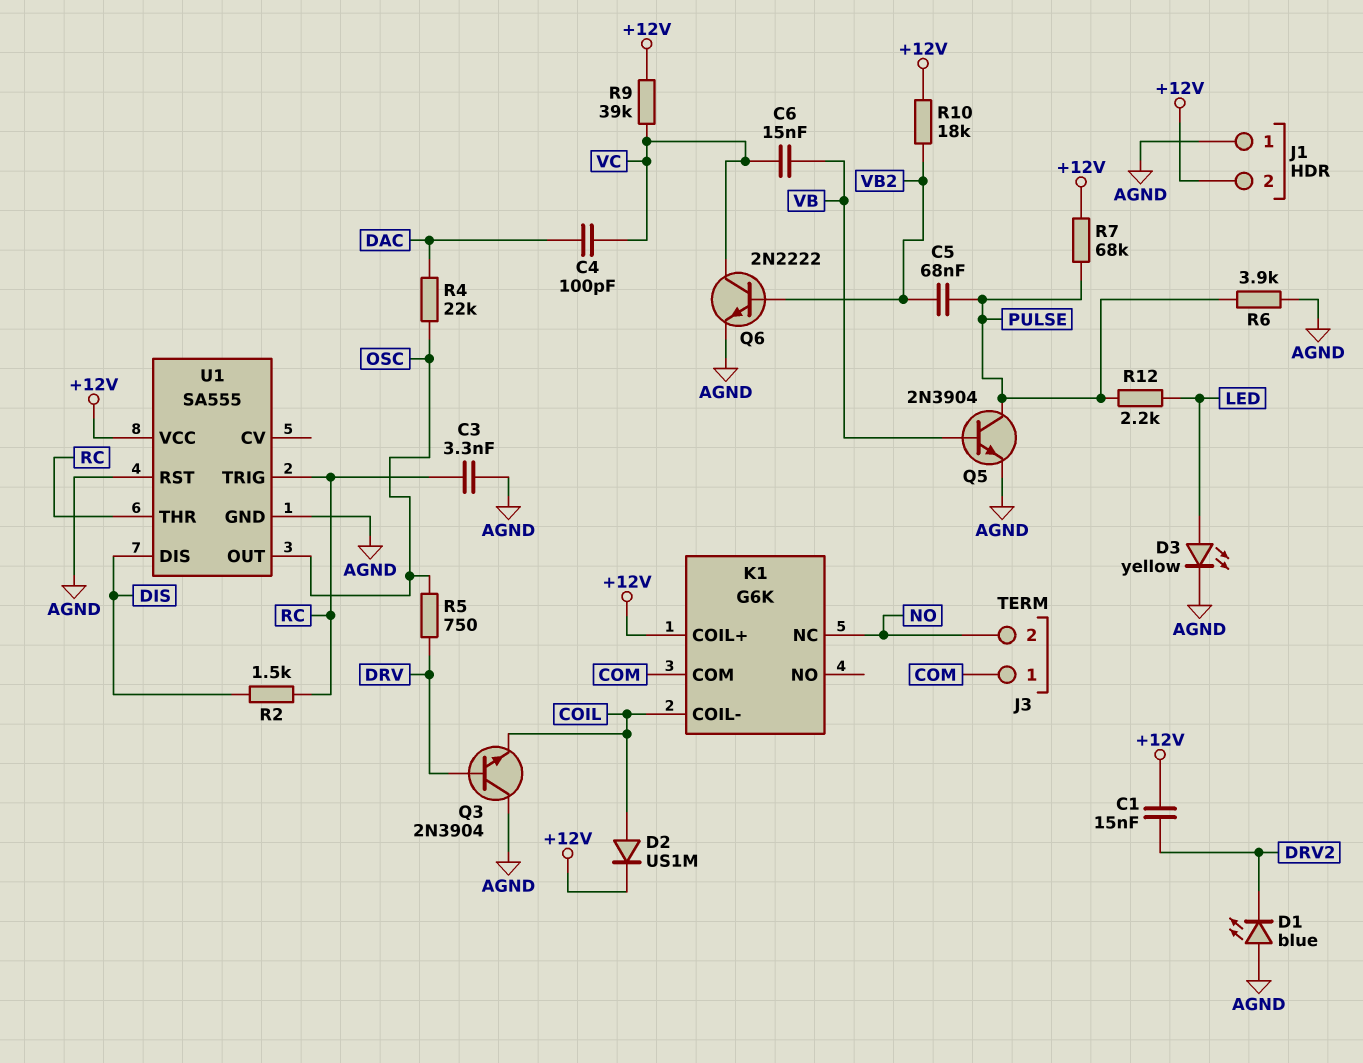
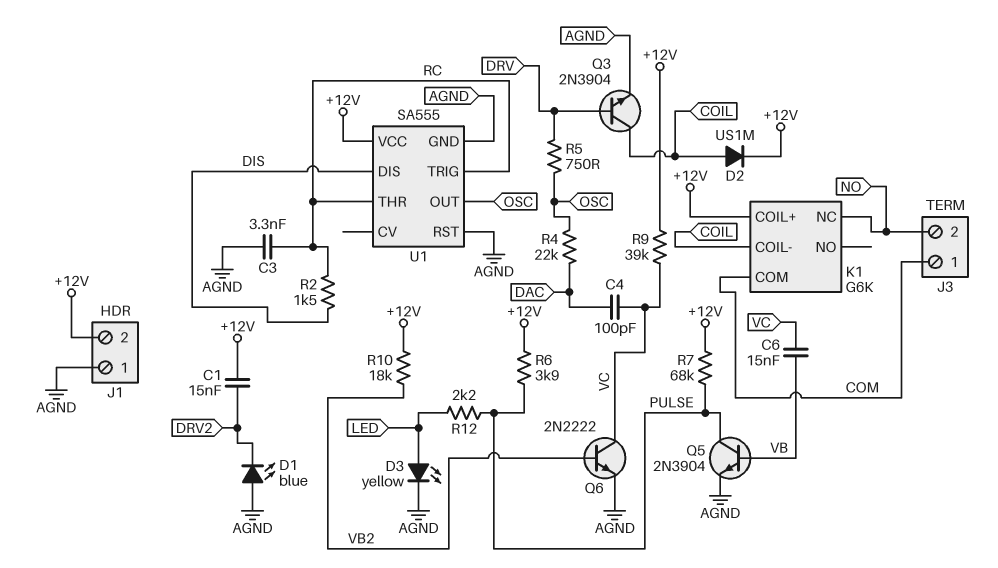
C5: 68nF (PULSE, VB2) -> none
Q3: NPN 2N3904 (B DRV, C AGND, E COIL) -> NPN 2N3904 (B DRV, C COIL, E AGND)
R6: 3.9k (AGND, PULSE) -> 3.9k (+12V, PULSE)

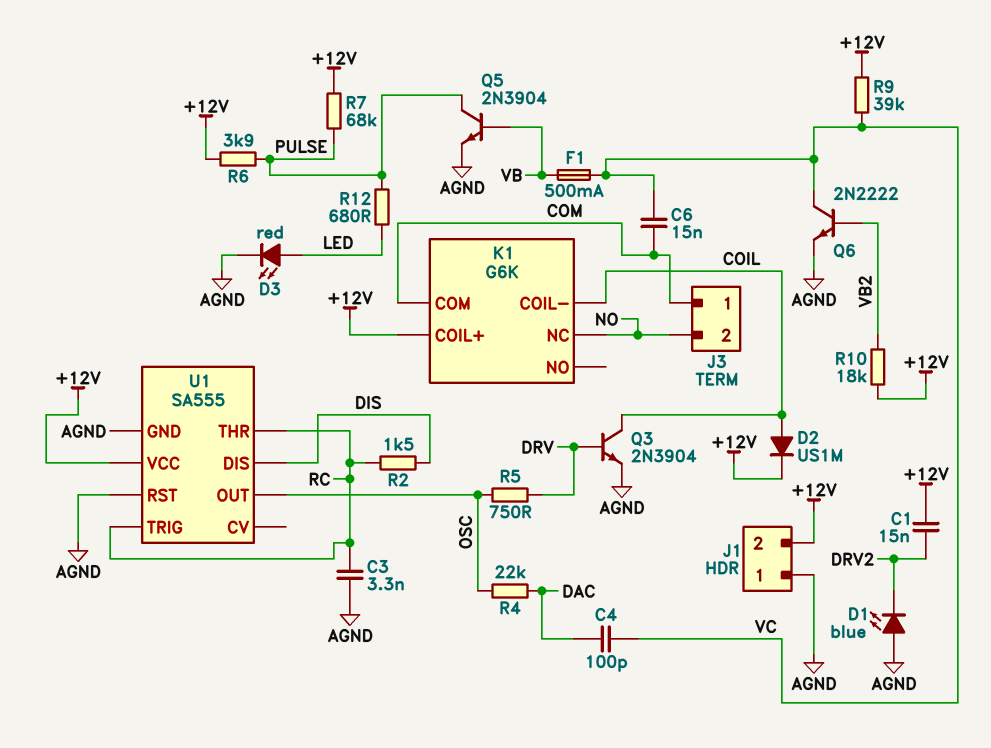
C6: 15nF (VB, VC) -> 15nF (COM, VC)
D3: LED yellow (A LED, K AGND) -> LED red (A LED, K AGND)
F1: none -> 500mA (VB, VC)
R12: 2.2k (LED, PULSE) -> 680 (LED, PULSE)

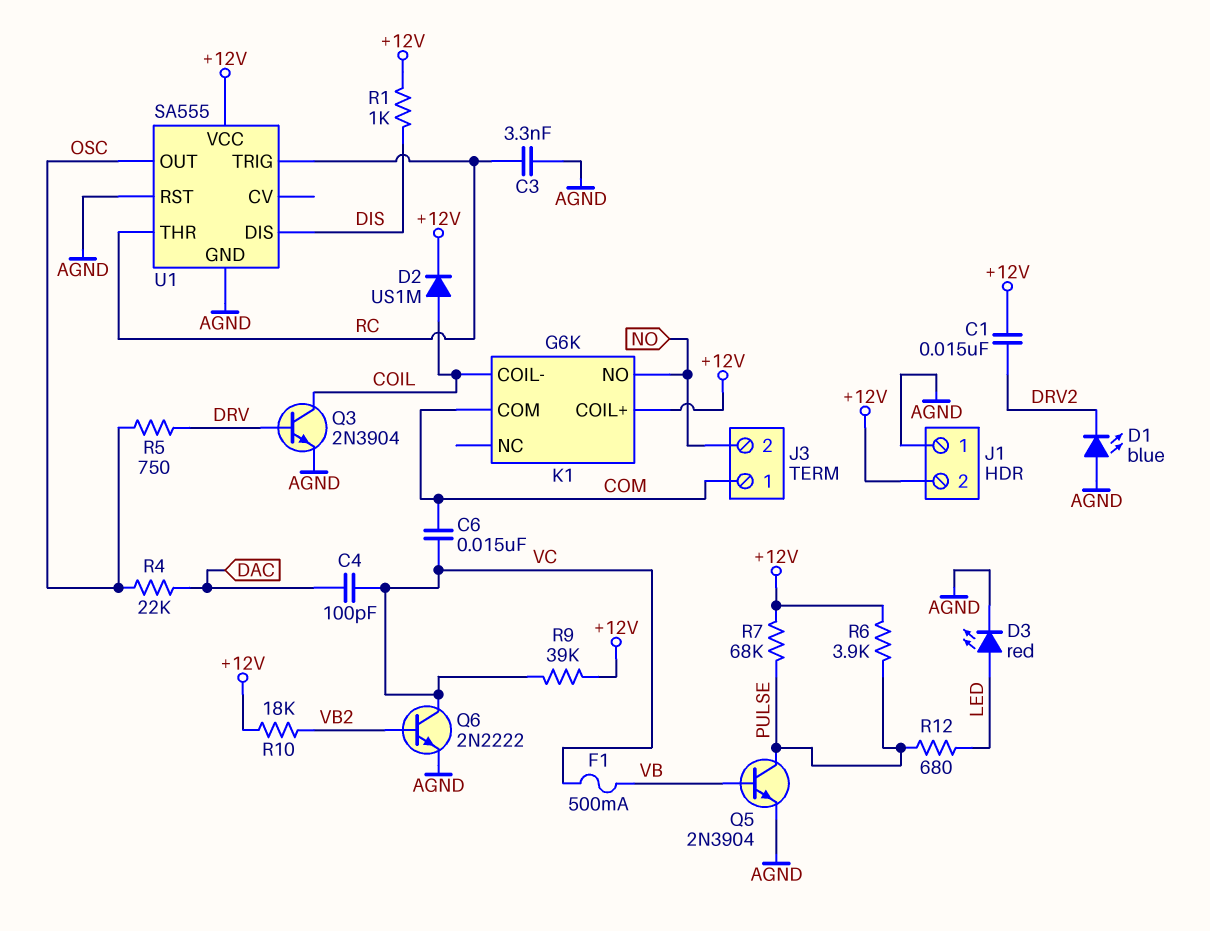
K1 pin NC: NO -> none
K1 pin NO: none -> NO
R1: none -> 1k (+12V, DIS)
R2: 1.5k (DIS, RC) -> none

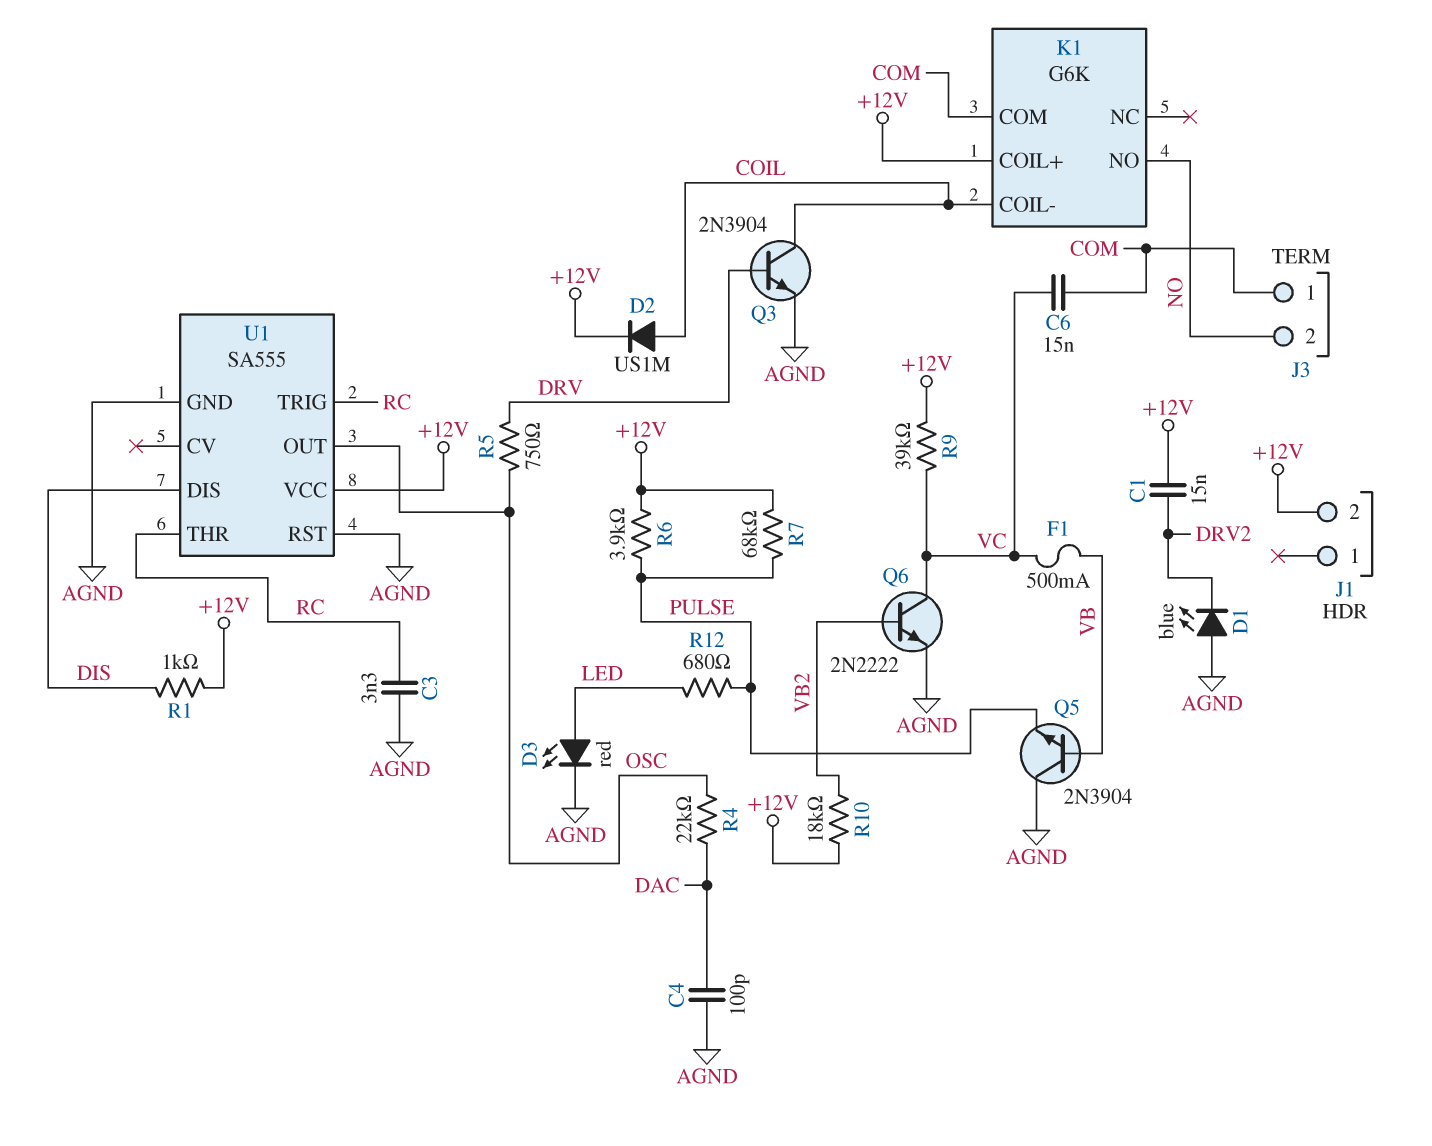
C4: 100pF (DAC, VC) -> 100pF (AGND, DAC)
J1 pin 1: AGND -> none
Q5: NPN 2N3904 (B VB, C PULSE, E AGND) -> NPN 2N3904 (B VB, C AGND, E PULSE)

